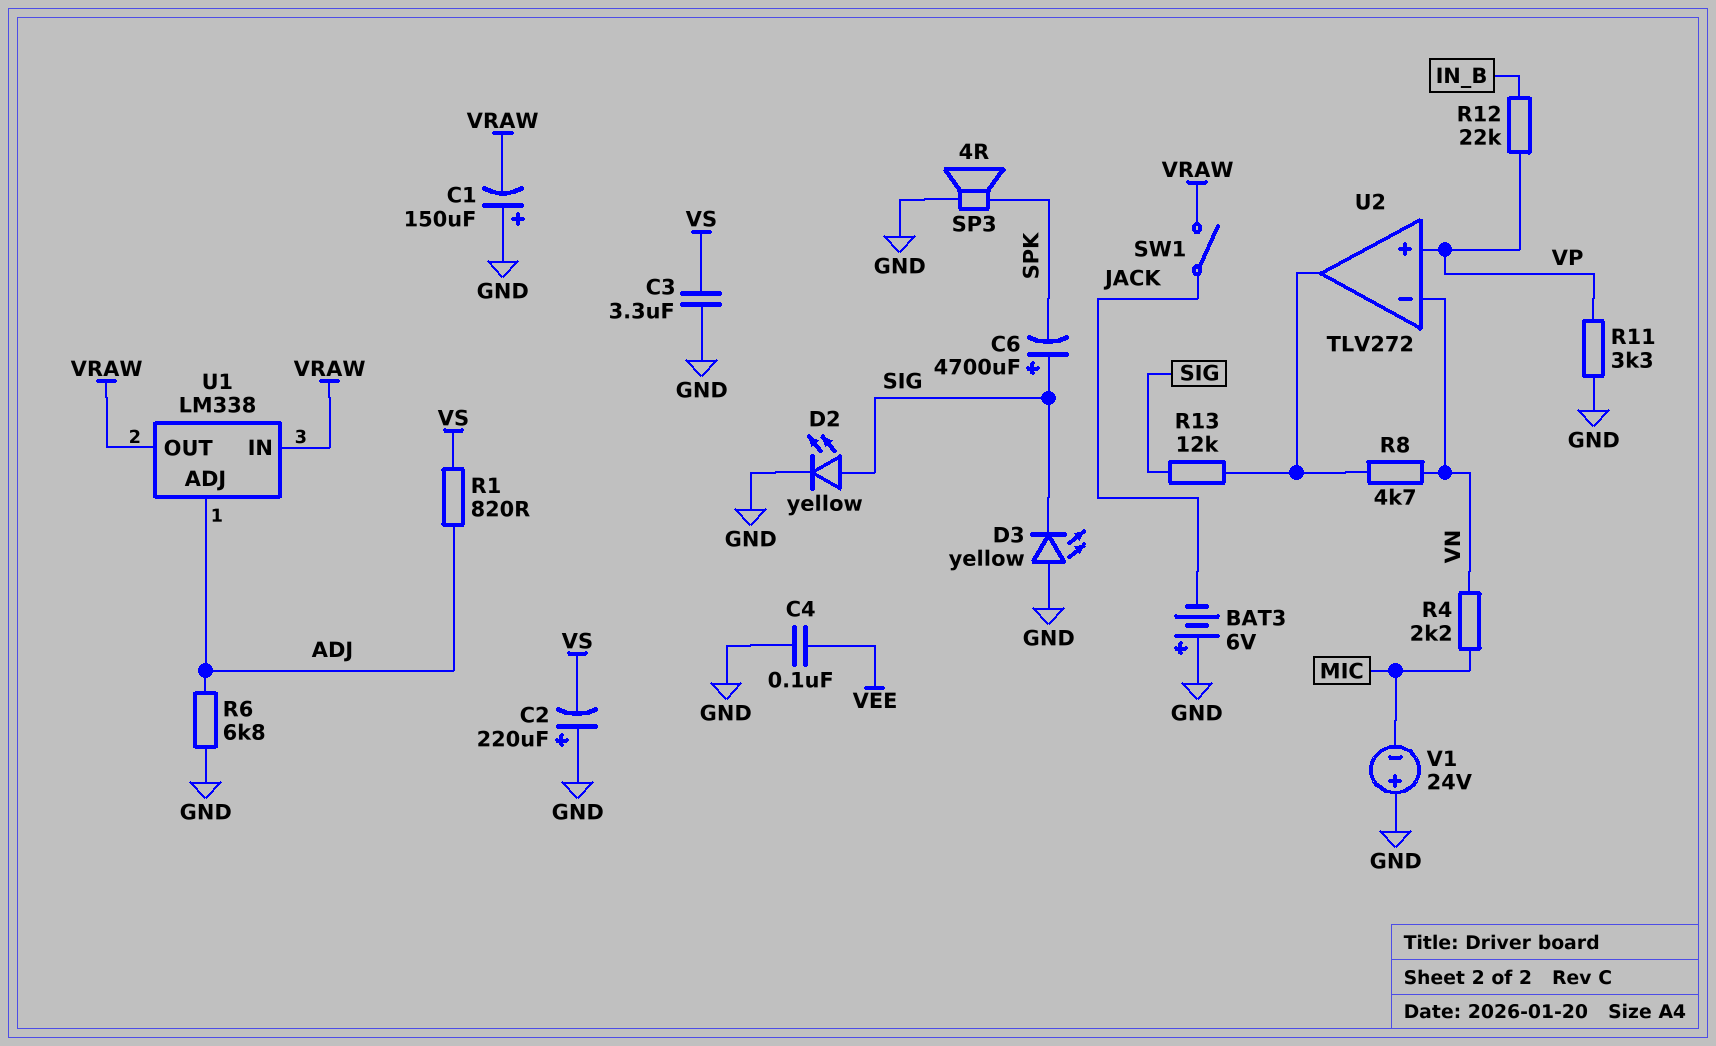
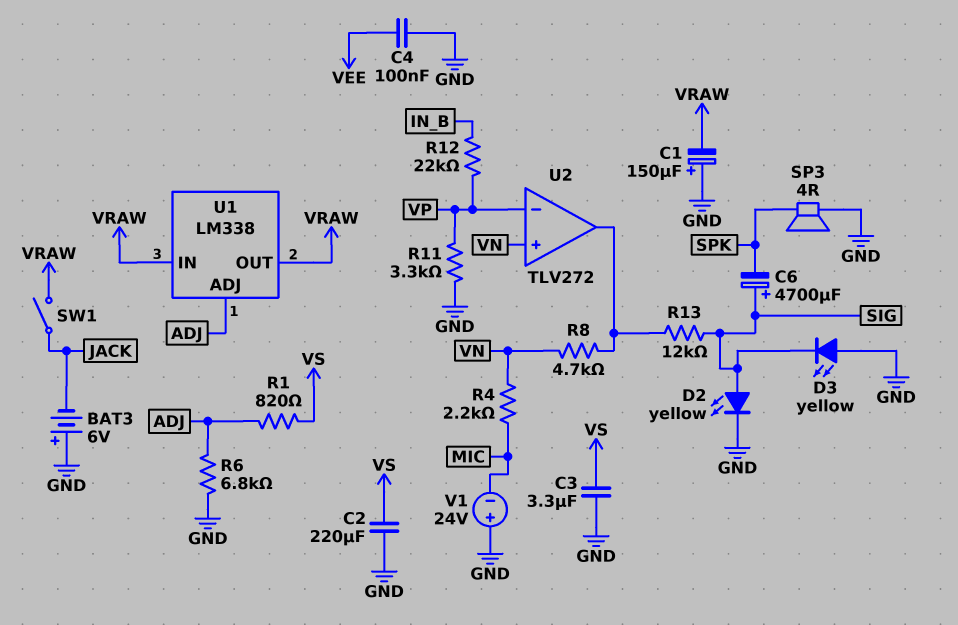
C2: 220uF (plus GND, minus VS) -> 220uF (GND, VS)
U2 pin in+: VP -> VN
U2 pin in-: VN -> VP

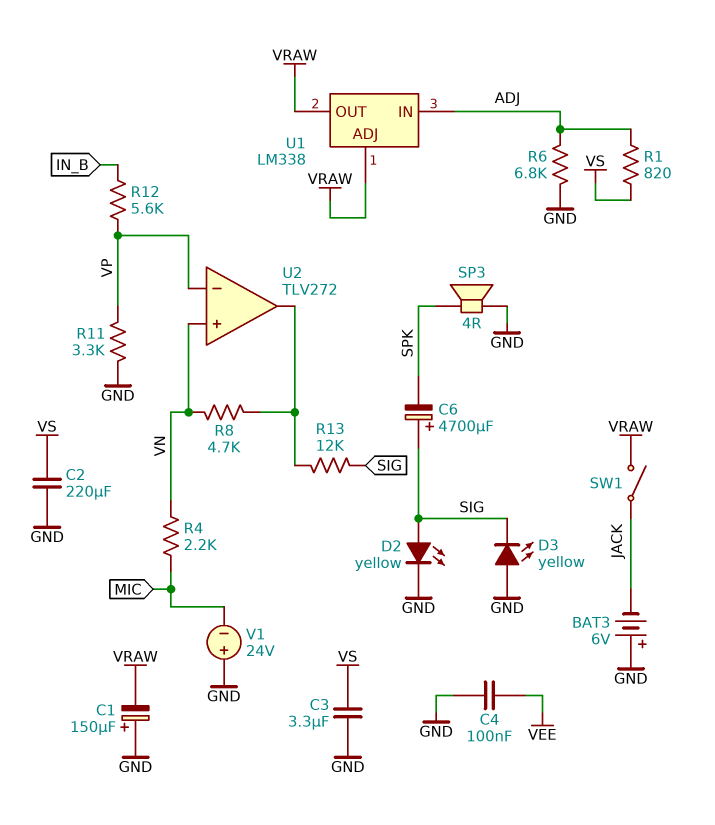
R12: 22k (IN_B, VP) -> 5.6k (IN_B, VP)
U1 pin ADJ: ADJ -> VRAW
U1 pin IN: VRAW -> ADJ

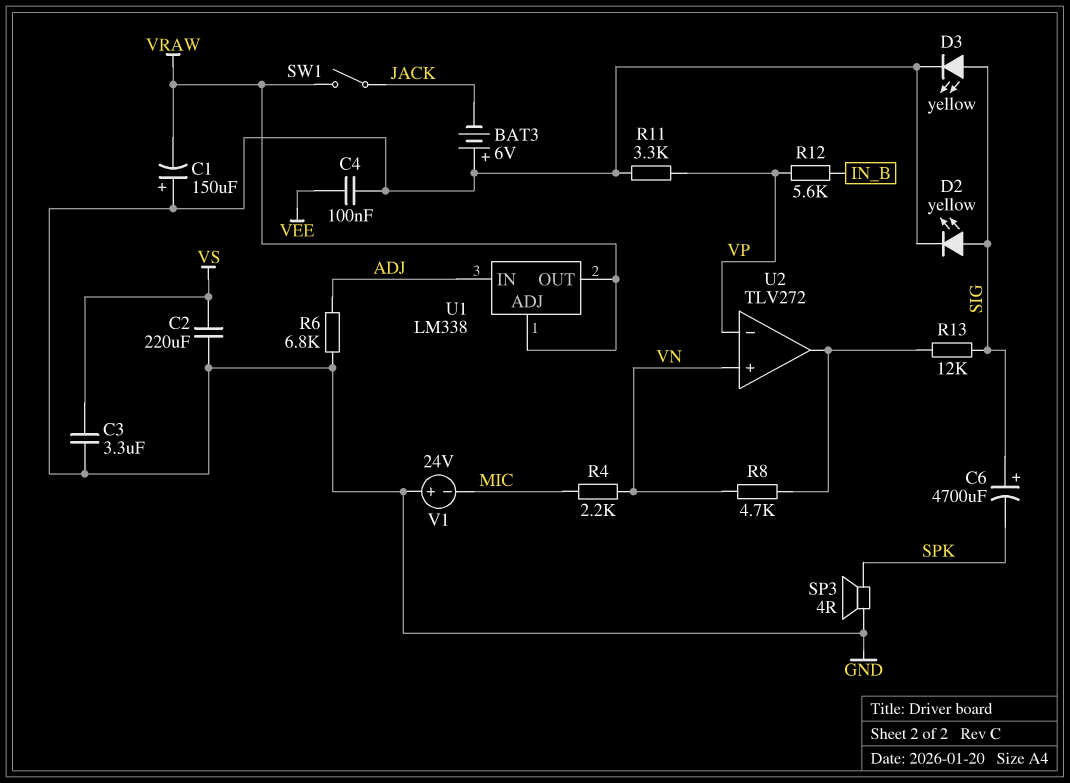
D3: LED yellow (A GND, K SIG) -> LED yellow (A SIG, K GND)
R1: 820 (ADJ, VS) -> none

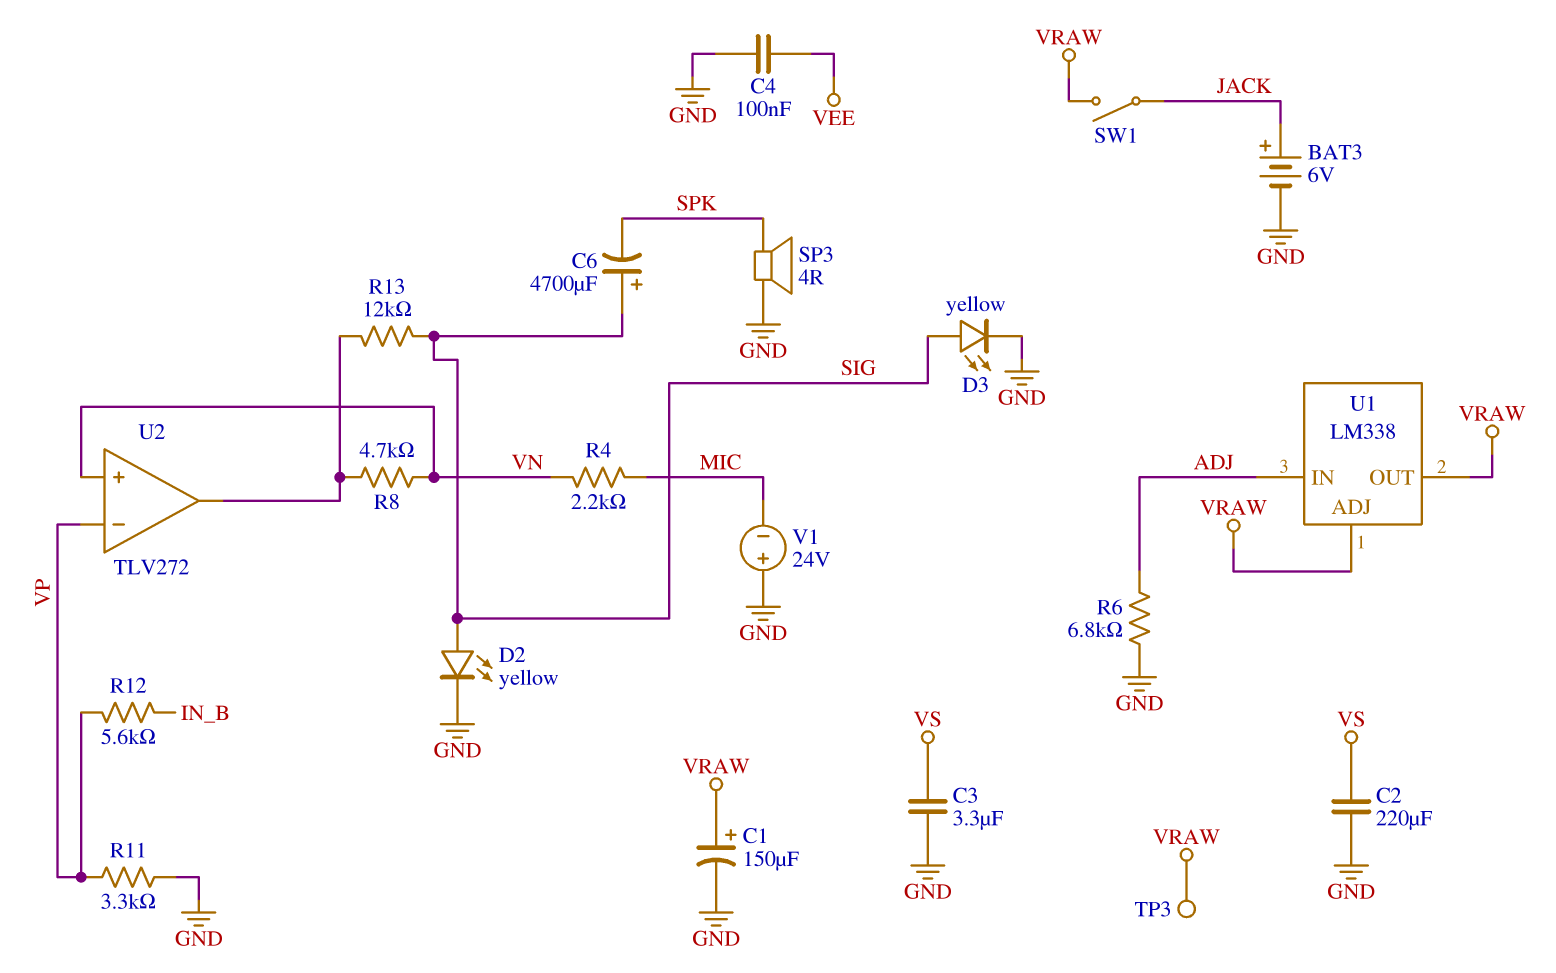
BAT3: 6V (plus GND, minus JACK) -> 6V (plus JACK, minus GND)
C1: 150uF (plus GND, minus VRAW) -> 150uF (plus VRAW, minus GND)
TP3: none -> test point (VRAW)

